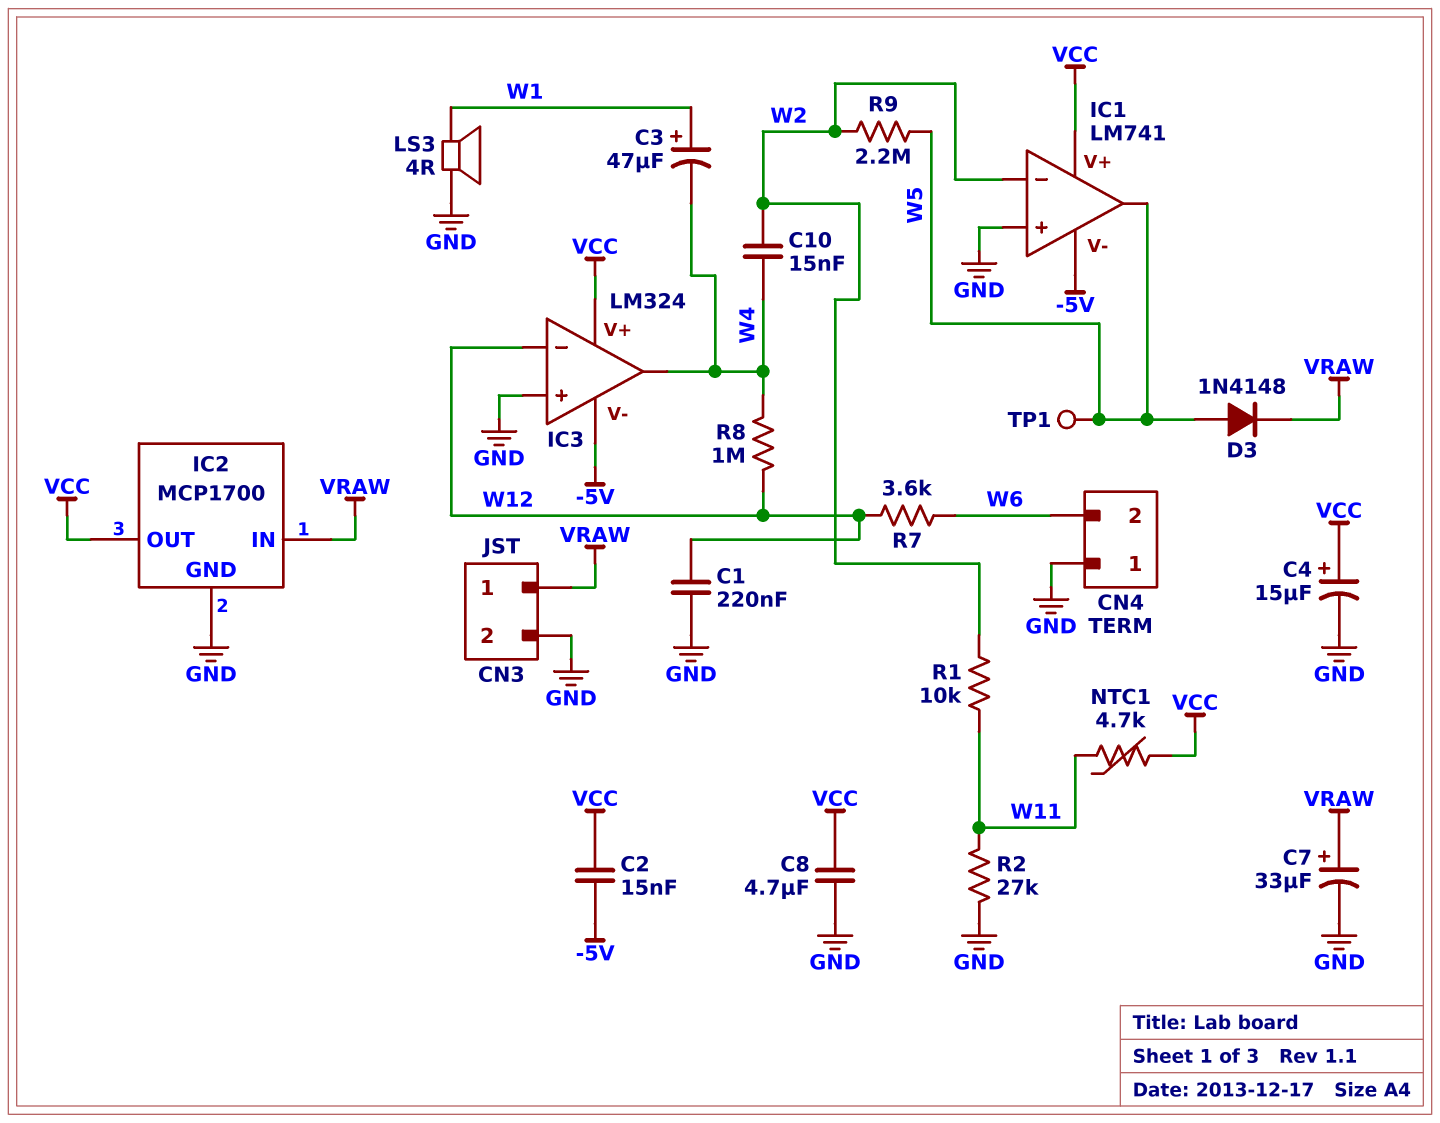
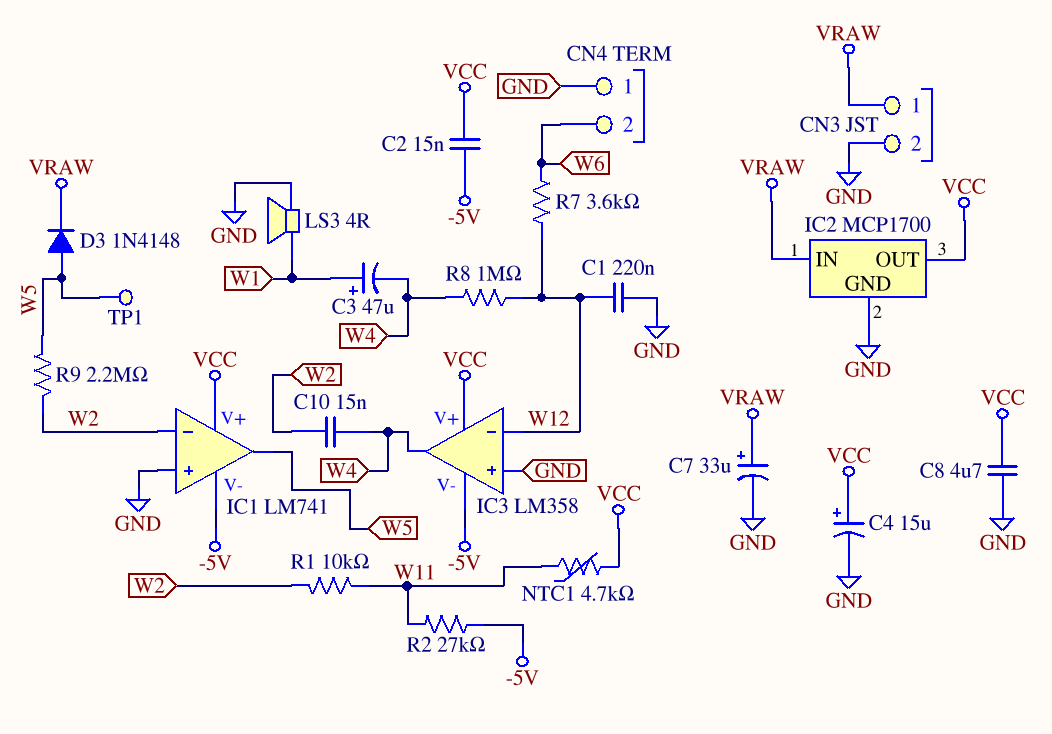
IC3: LM324 -> LM358
R2: 27k (GND, W11) -> 27k (-5V, W11)

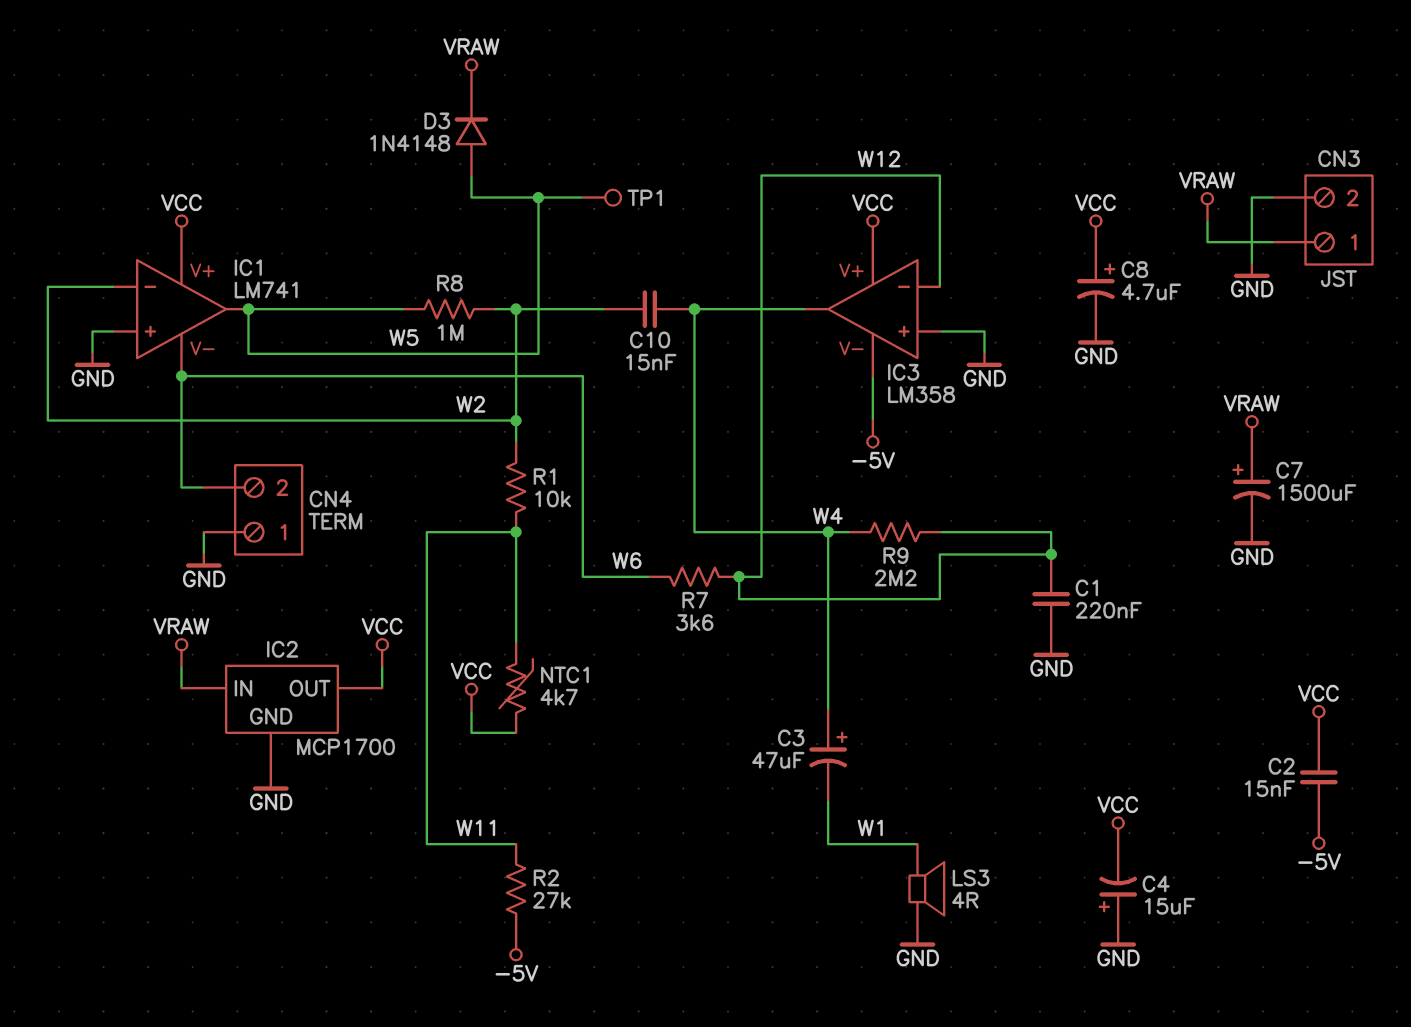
C3: 47uF (plus W1, minus W4) -> 47uF (plus W4, minus W1)
C4: 15uF (plus VCC, minus GND) -> 15uF (plus GND, minus VCC)
C7: 33uF (plus VRAW, minus GND) -> 1500uF (plus VRAW, minus GND)
C8: 4.7uF (GND, VCC) -> 4.7uF (plus VCC, minus GND)
IC1 pin V-: -5V -> W6
R8: 1M (W4, W12) -> 1M (W2, W5)
R9: 2.2M (W2, W5) -> 2.2M (W4, W12)

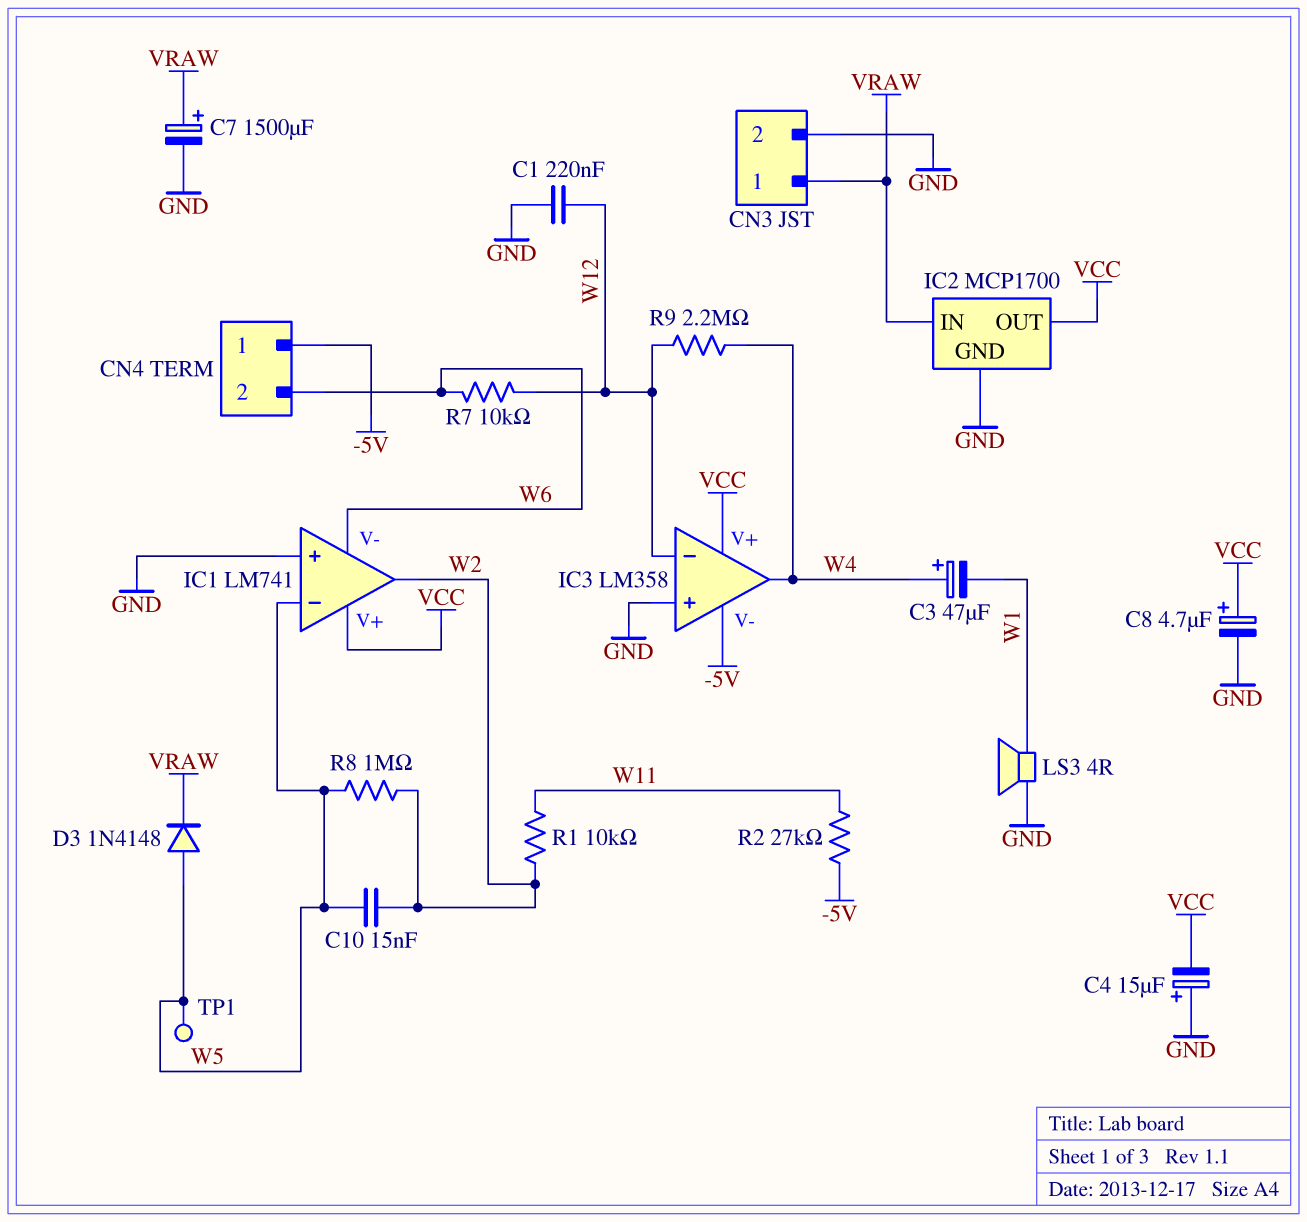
C2: 15nF (-5V, VCC) -> none
C10: 15nF (W2, W4) -> 15nF (W2, W5)
CN4 pin 1: GND -> -5V
IC1 pin in-: W2 -> W5
IC1 pin out: W5 -> W2
NTC1: 4.7k (VCC, W11) -> none
R7: 3.6k (W6, W12) -> 10k (W6, W12)

